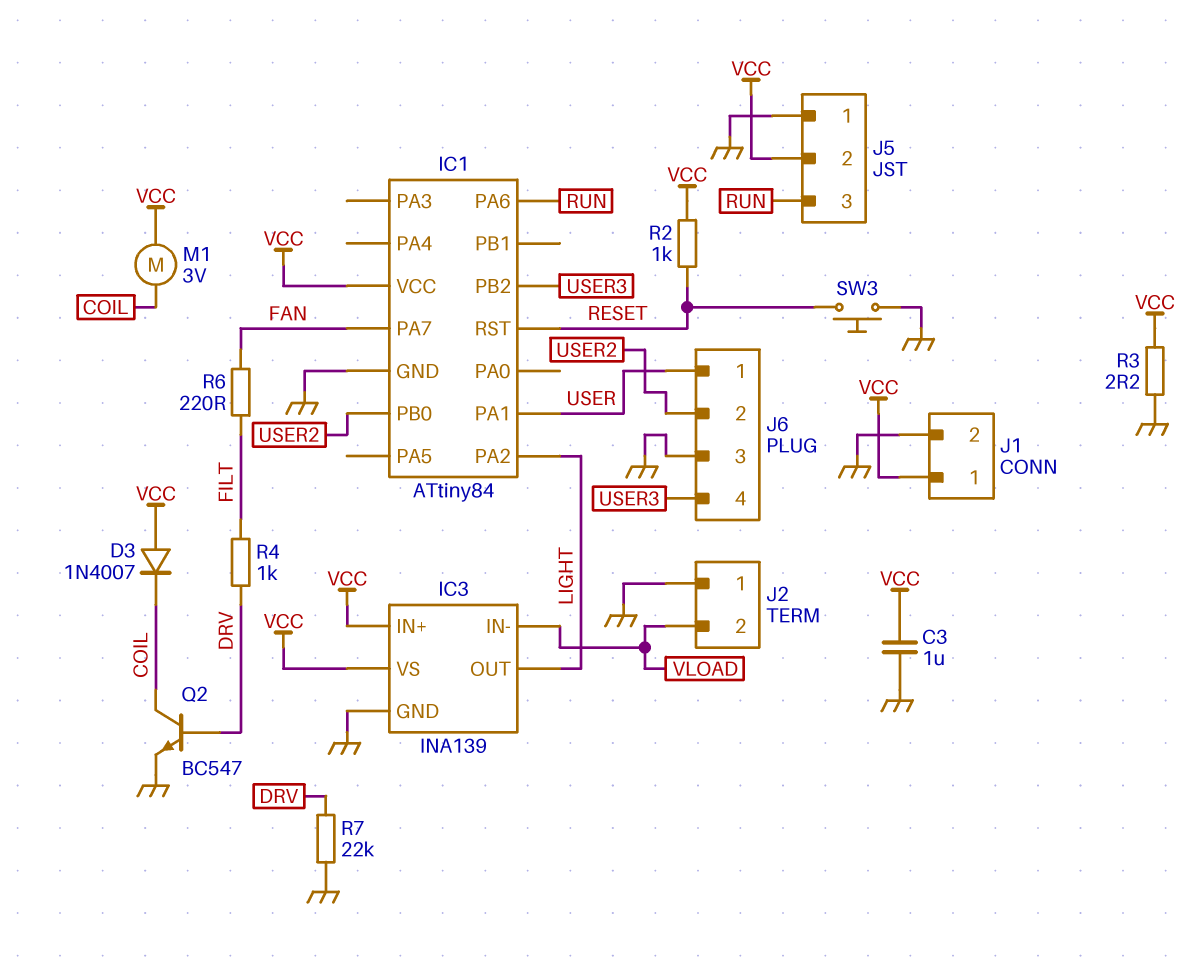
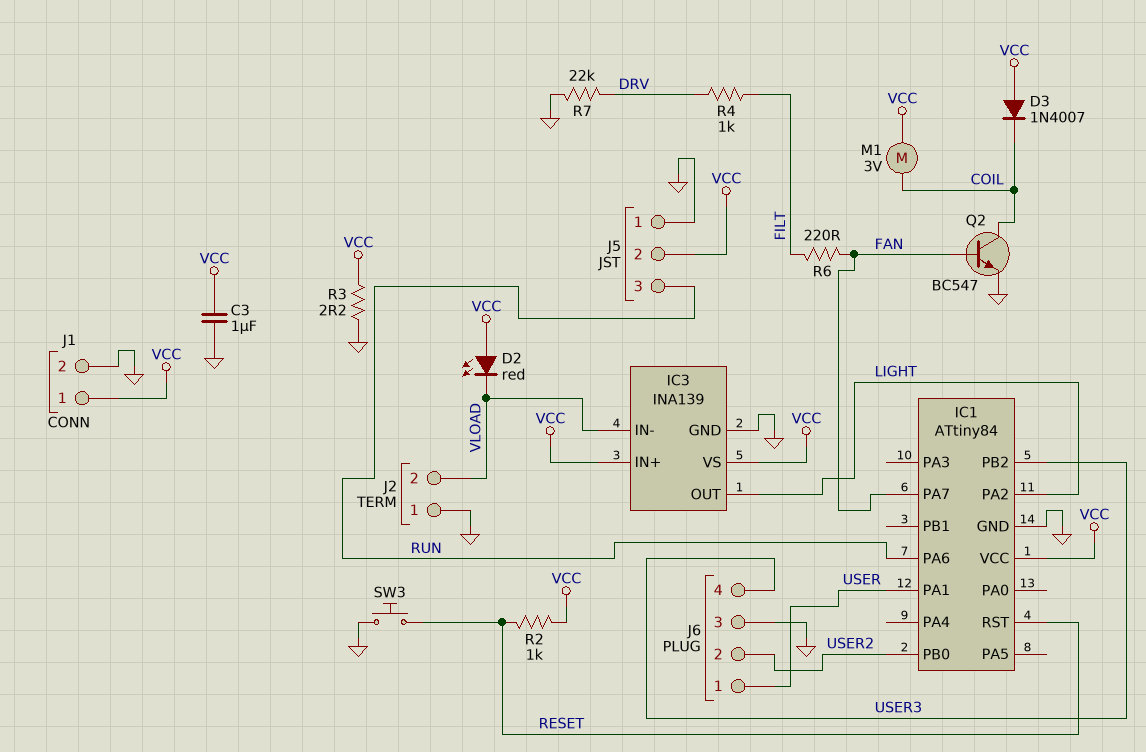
D2: none -> LED red (A VCC, K VLOAD)
Q2: NPN BC547 (B DRV, C COIL, E GND) -> NPN BC547 (B FAN, C COIL, E GND)

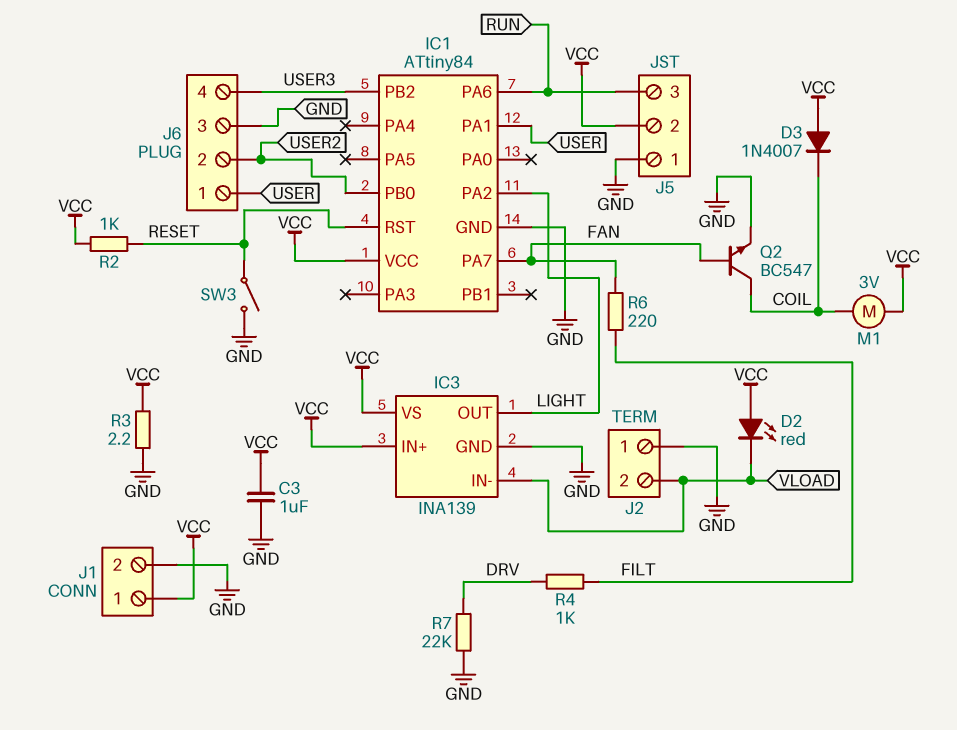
SW3: button (GND, RESET) -> switch (GND, RESET)

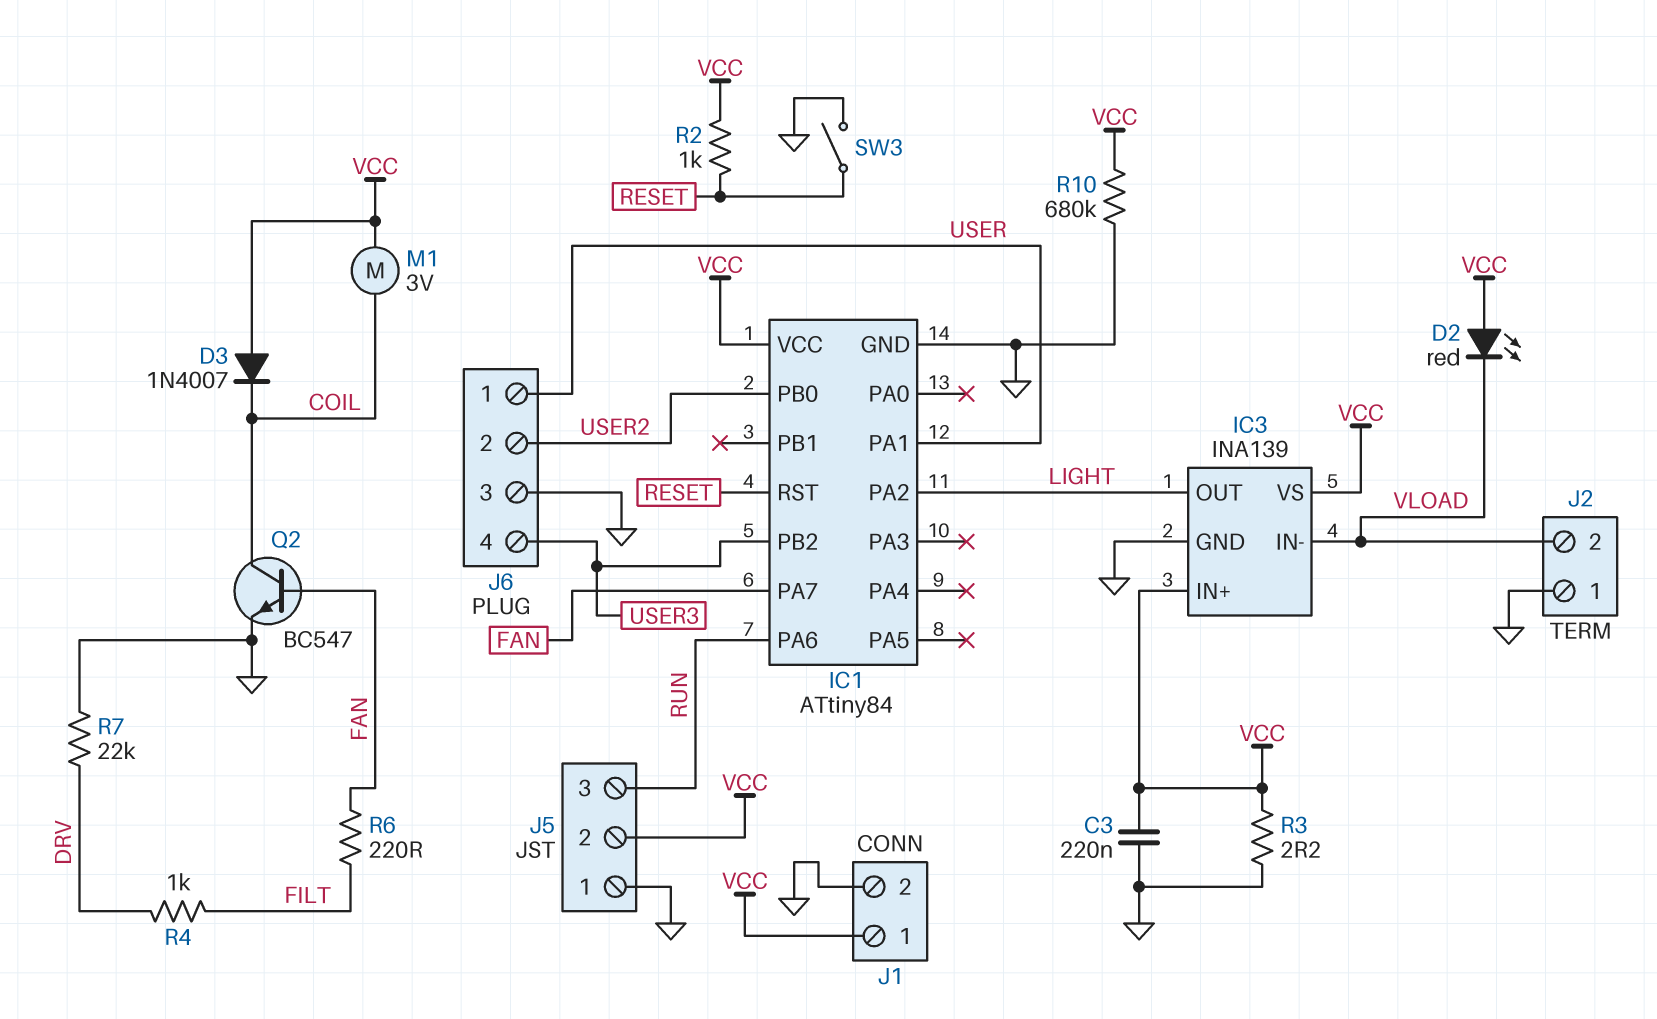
C3: 1uF (GND, VCC) -> 220nF (GND, VCC)
R10: none -> 680k (GND, VCC)

